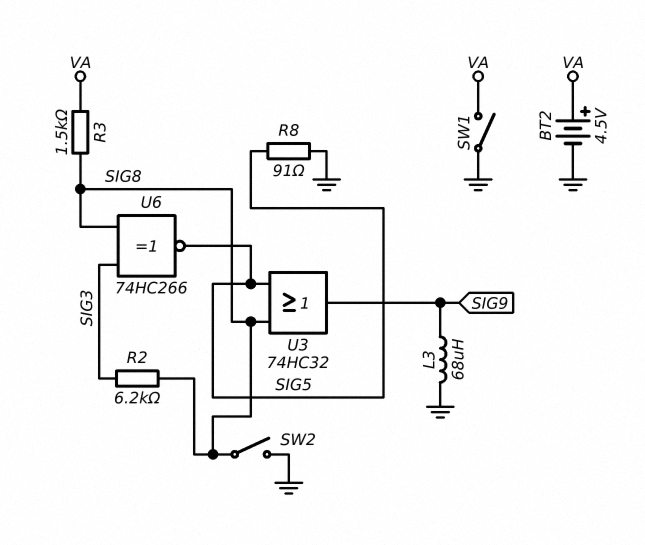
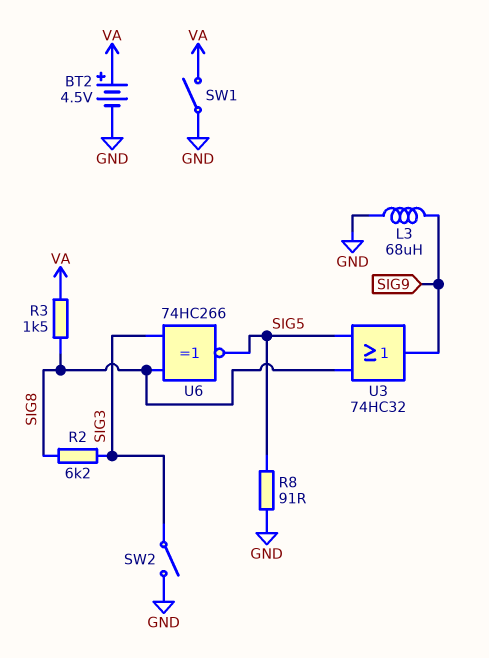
SW2: switch (GND, SIG8) -> switch (GND, SIG3)

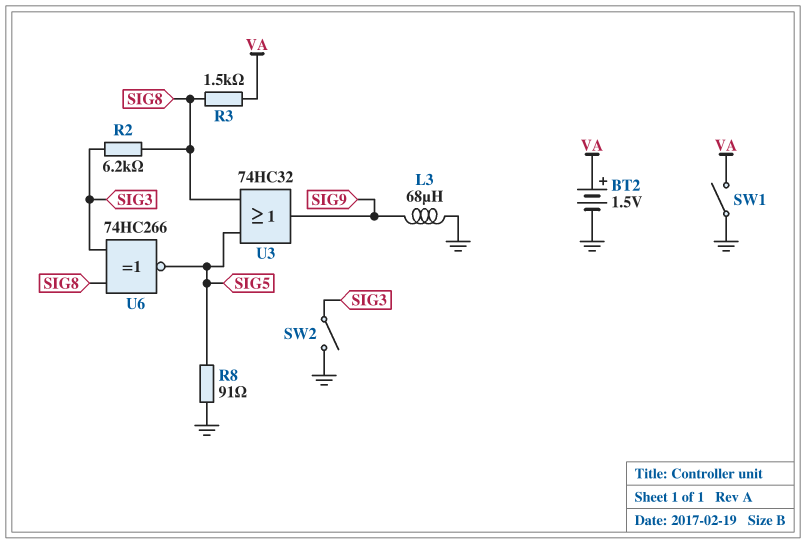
BT2: 4.5V (plus VA, minus GND) -> 1.5V (plus VA, minus GND)

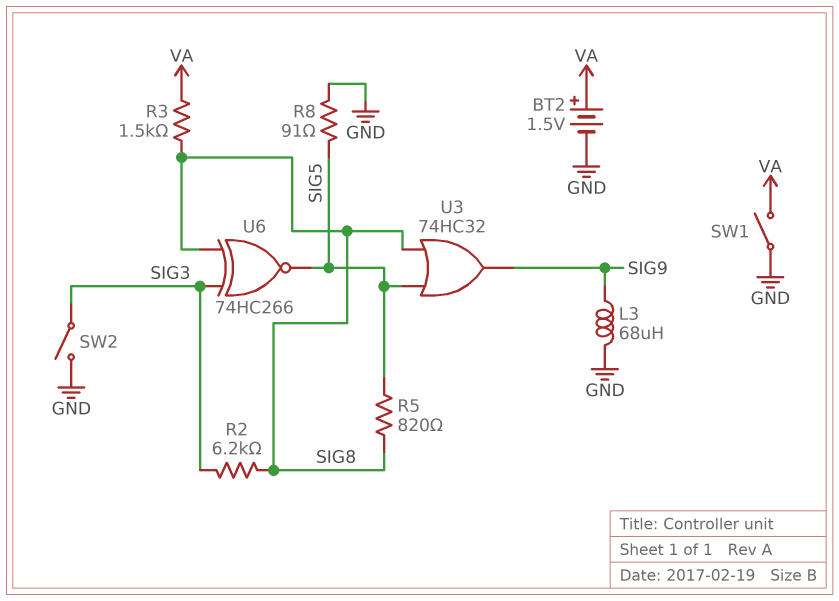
R5: none -> 820 (SIG5, SIG8)

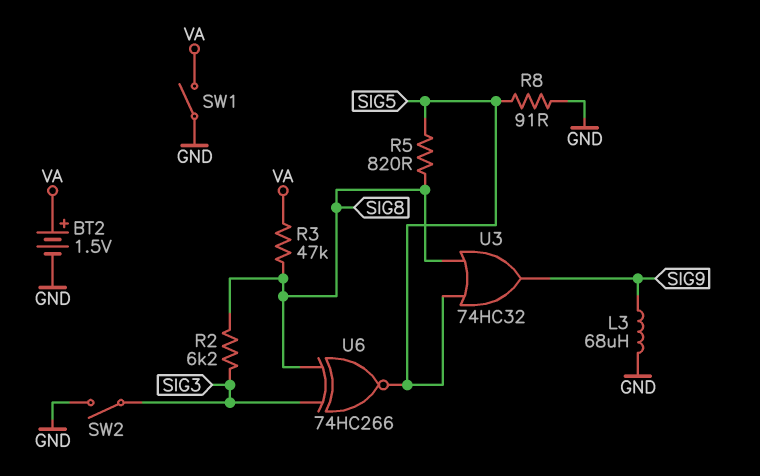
R3: 1.5k (SIG8, VA) -> 47k (SIG8, VA)

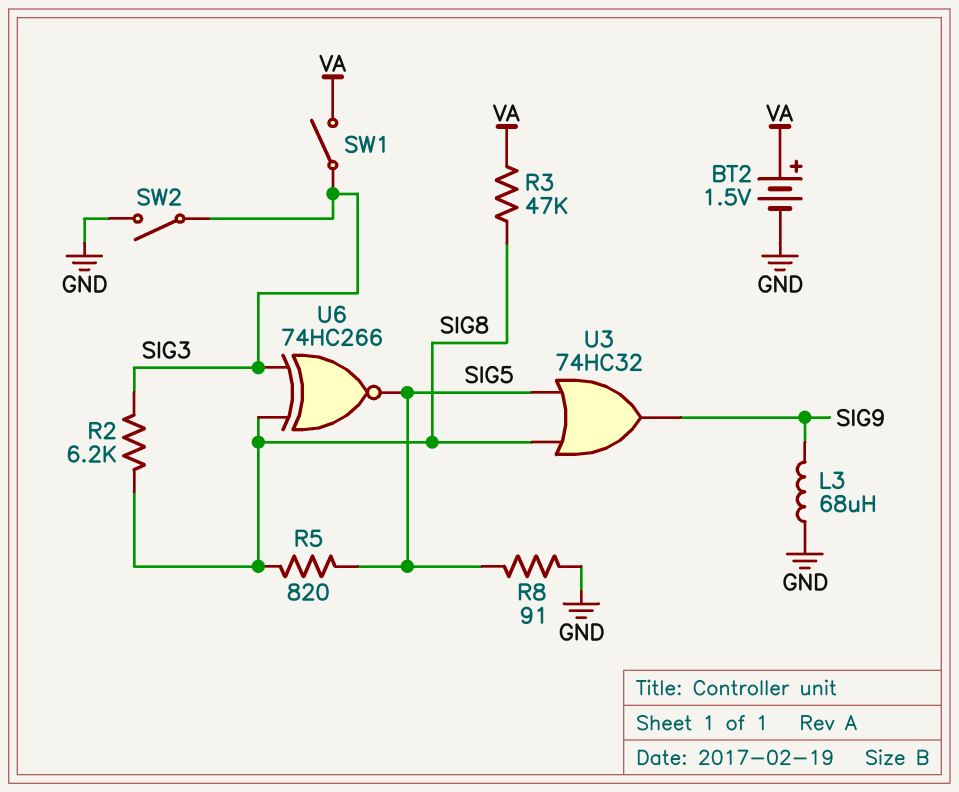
SW1: switch (GND, VA) -> switch (SIG3, VA)

